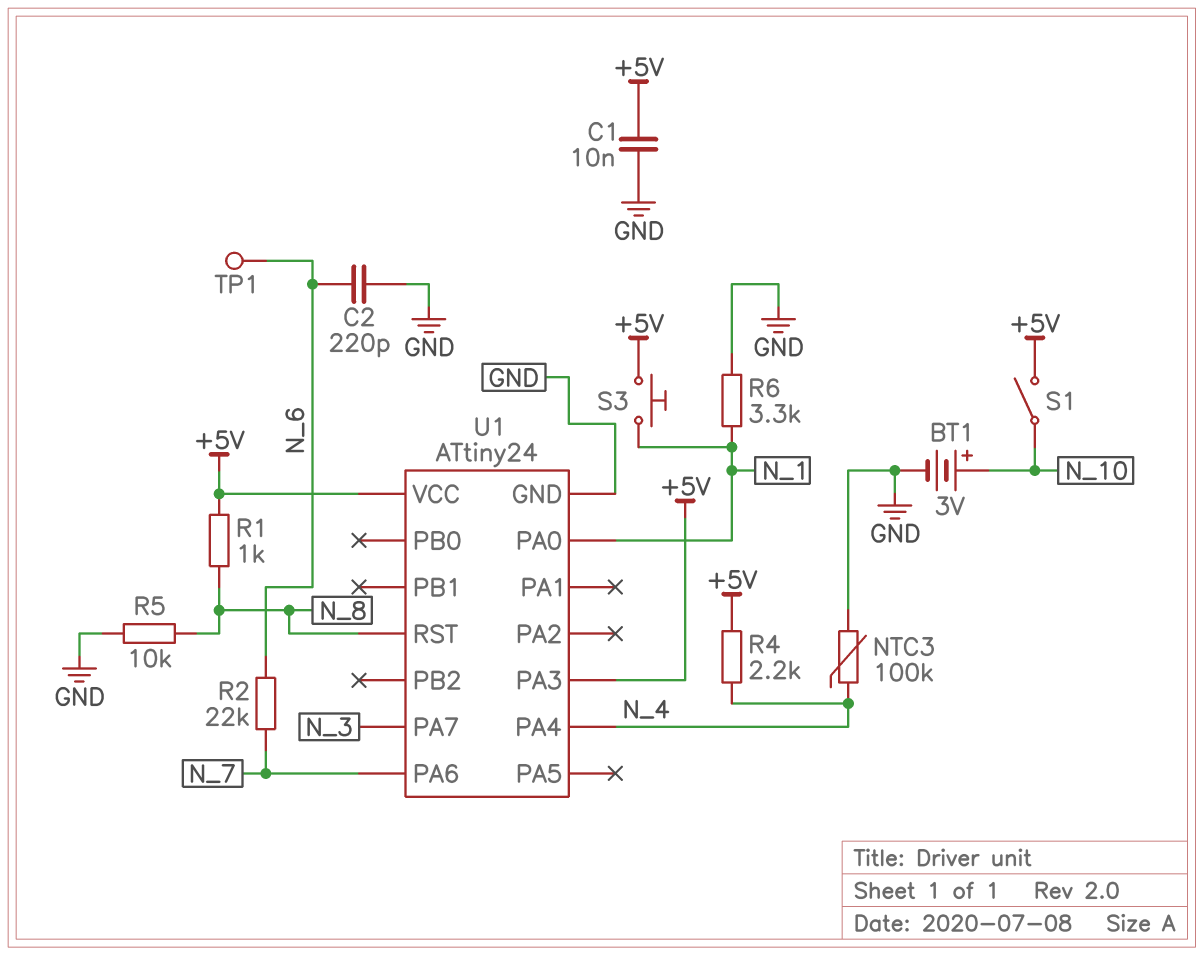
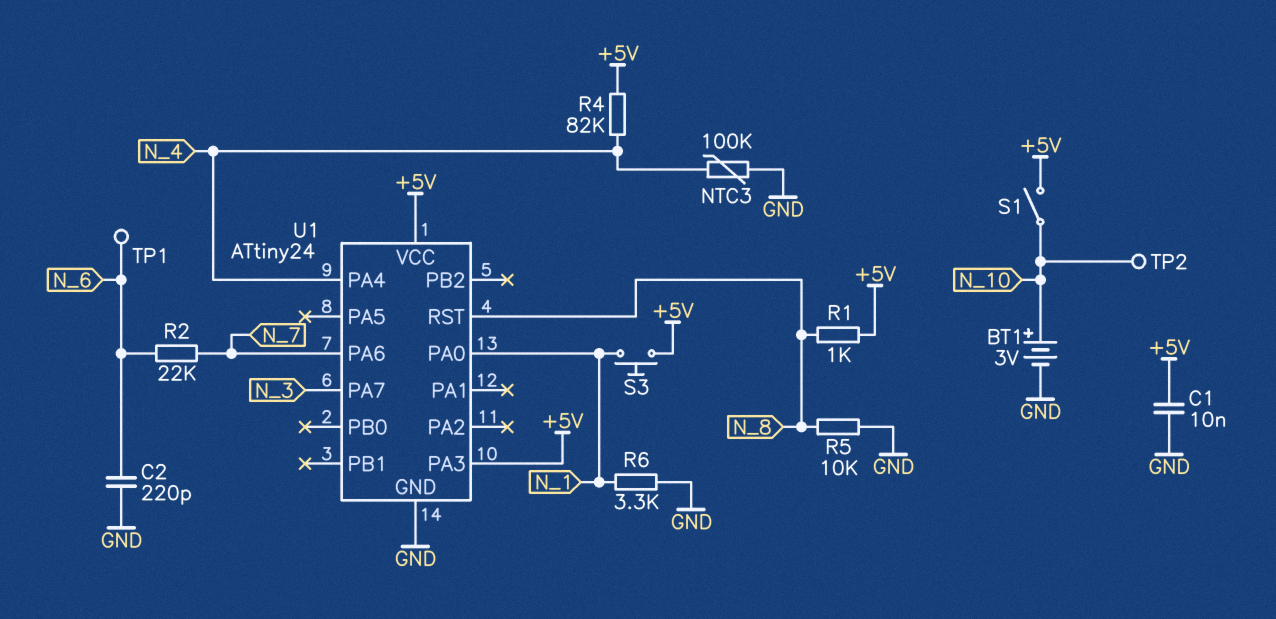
R4: 2.2k (+5V, N_4) -> 82k (+5V, N_4)
TP2: none -> test point (N_10)

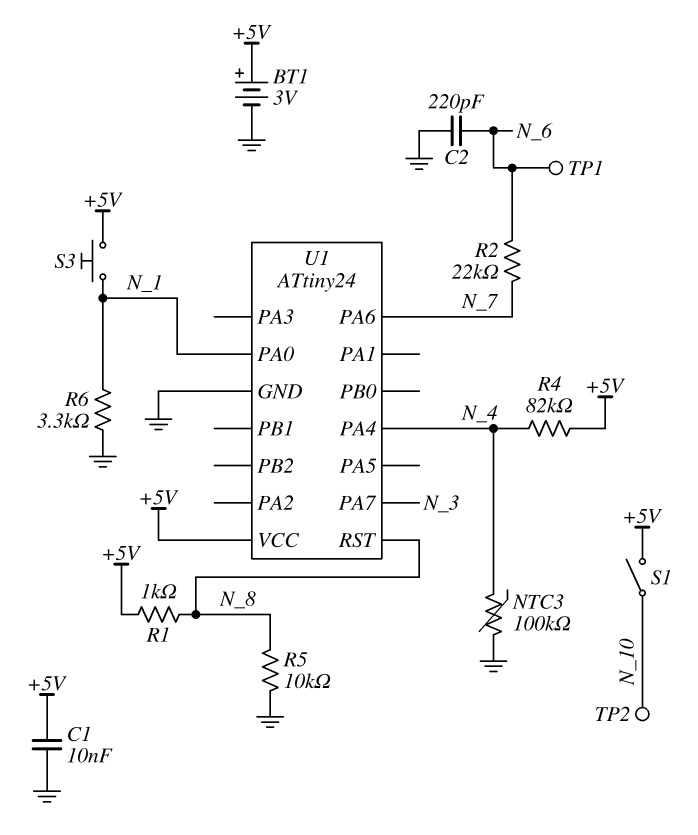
BT1: 3V (plus N_10, minus GND) -> 3V (plus +5V, minus GND)
U1 pin PA3: +5V -> none

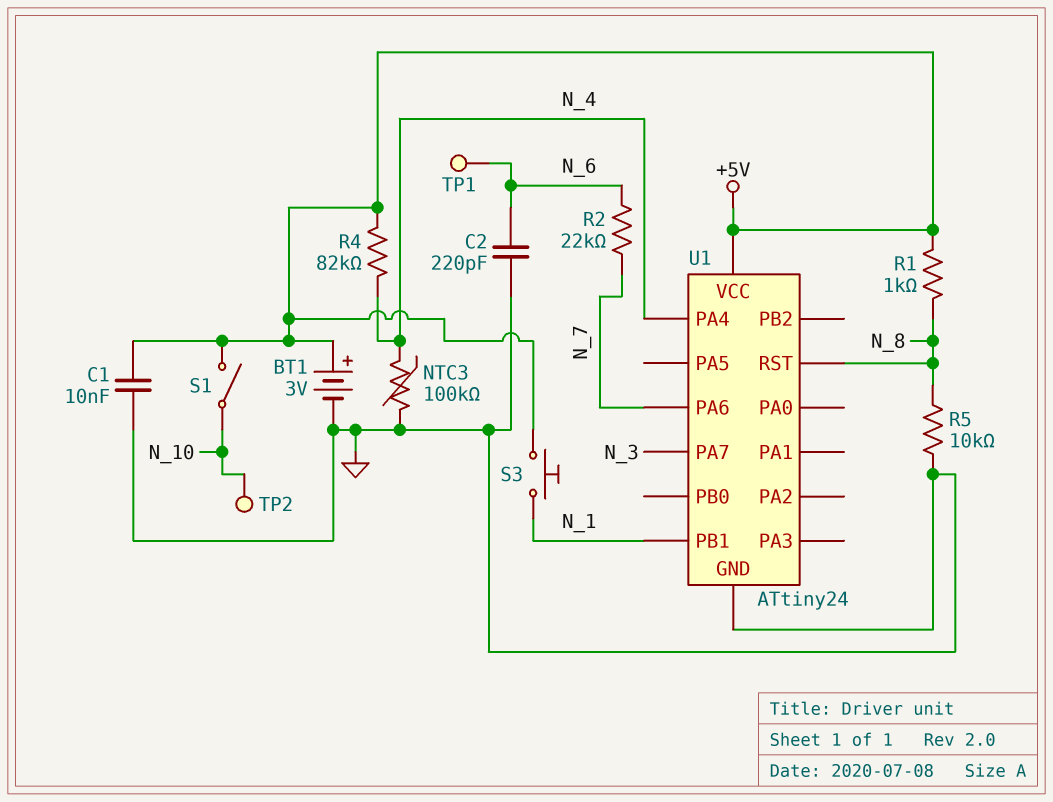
R6: 3.3k (GND, N_1) -> none
U1 pin PA0: N_1 -> none
U1 pin PB1: none -> N_1

